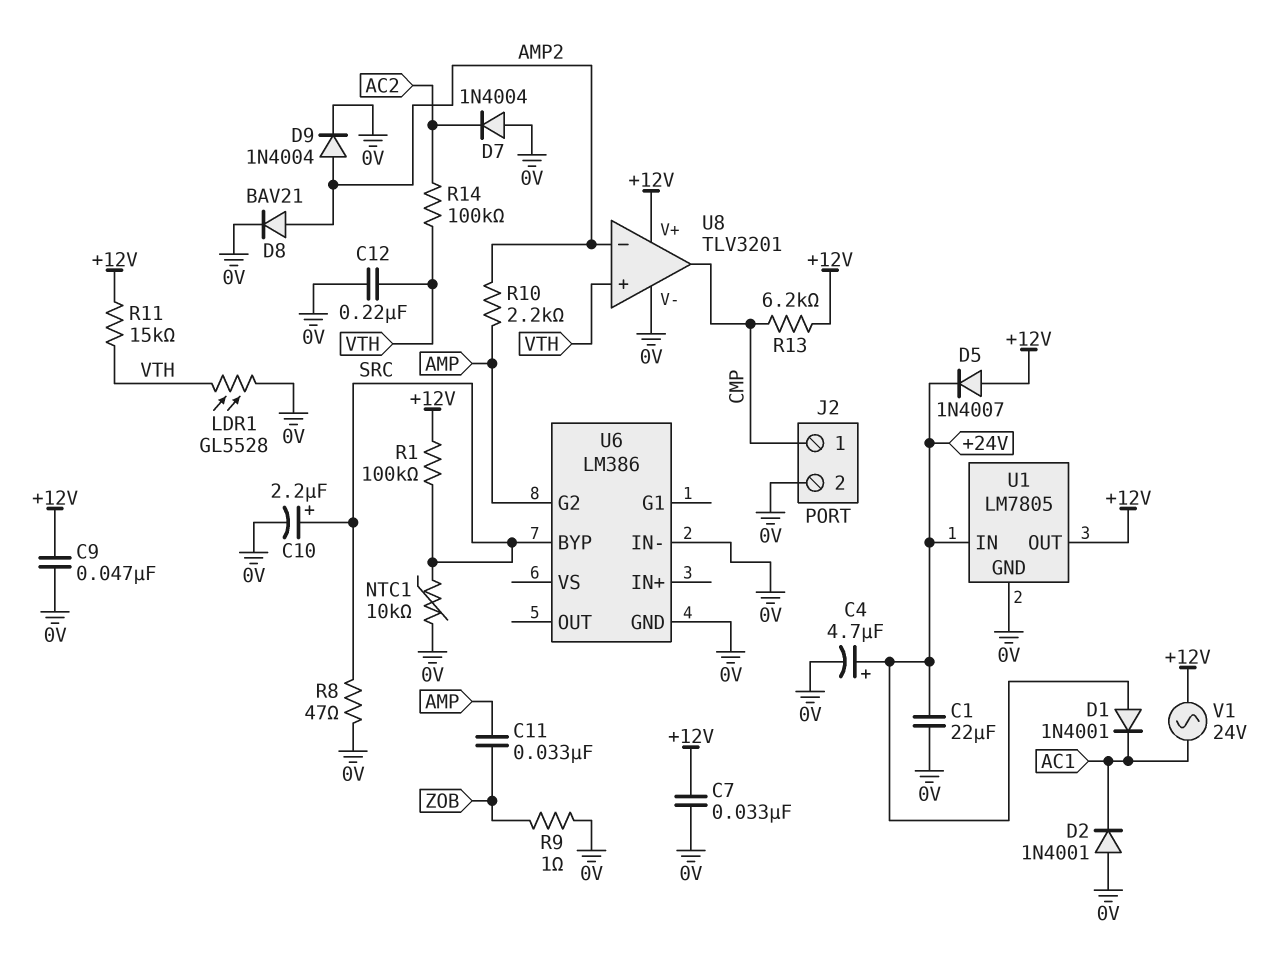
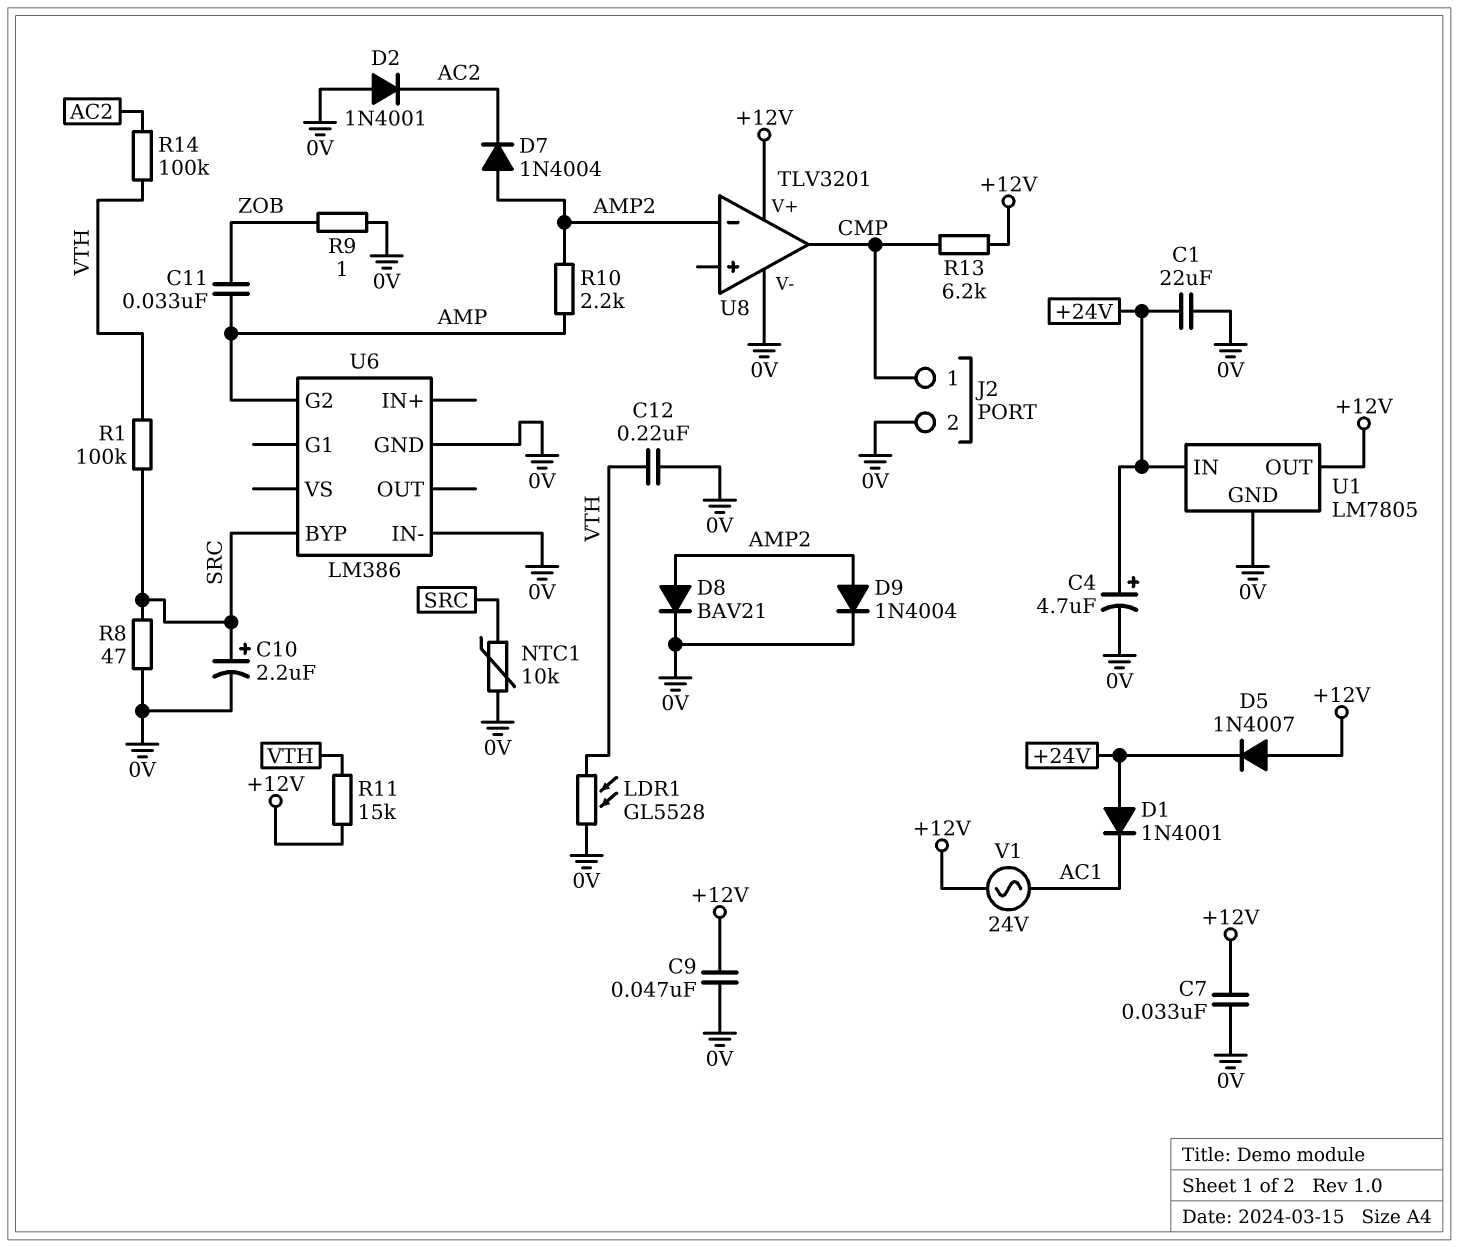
D2: diode 1N4001 (A 0V, K AC1) -> diode 1N4001 (A 0V, K AC2)
D7: diode 1N4004 (A 0V, K AC2) -> diode 1N4004 (A AMP2, K AC2)
R1: 100k (+12V, SRC) -> 100k (SRC, VTH)
U8 pin in+: VTH -> none

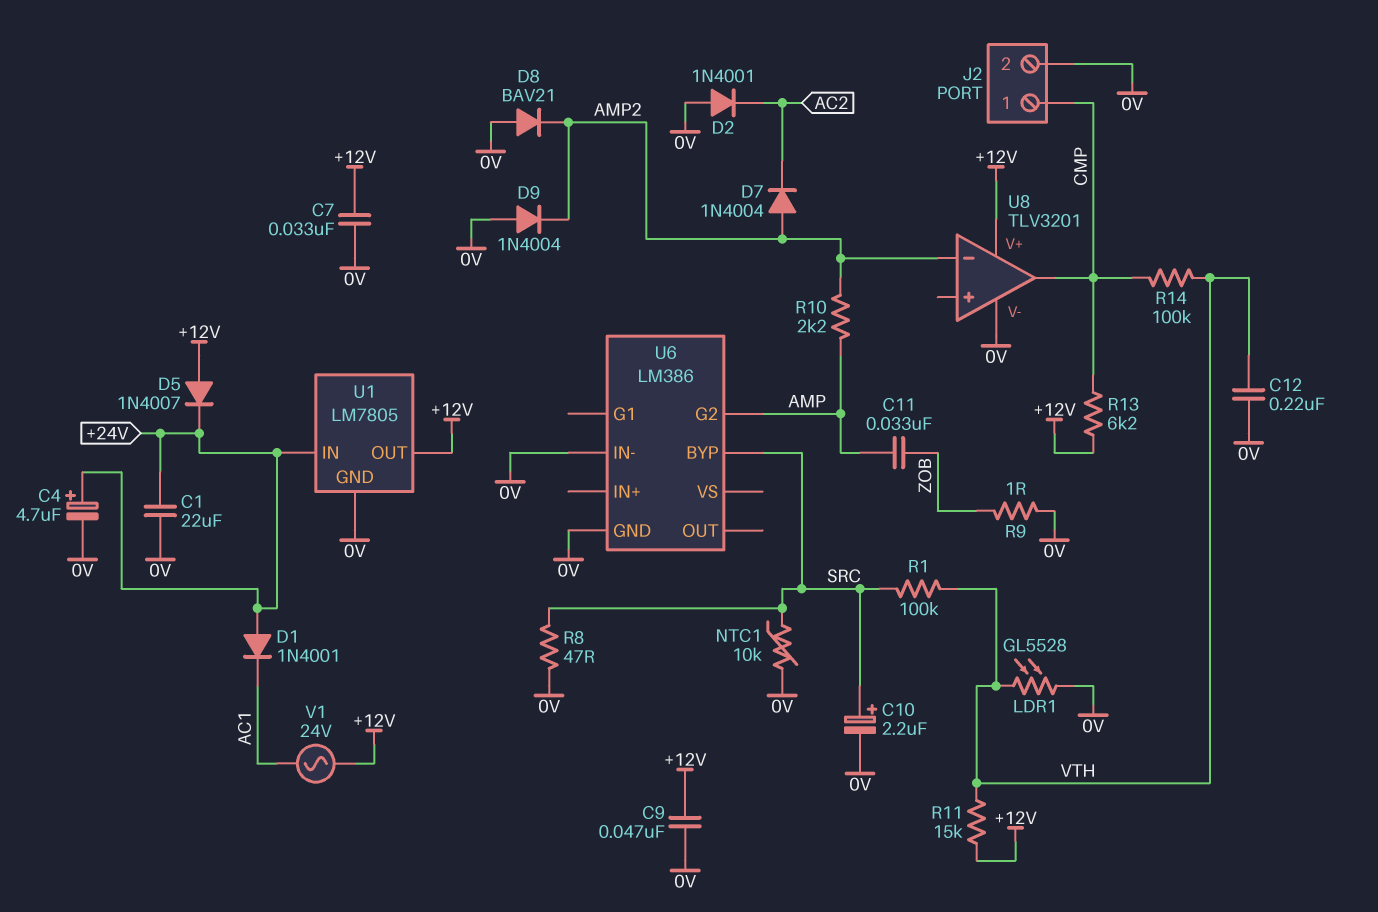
D8: diode BAV21 (A AMP2, K 0V) -> diode BAV21 (A 0V, K AMP2)
D9: diode 1N4004 (A AMP2, K 0V) -> diode 1N4004 (A 0V, K AMP2)
R14: 100k (AC2, VTH) -> 100k (CMP, VTH)

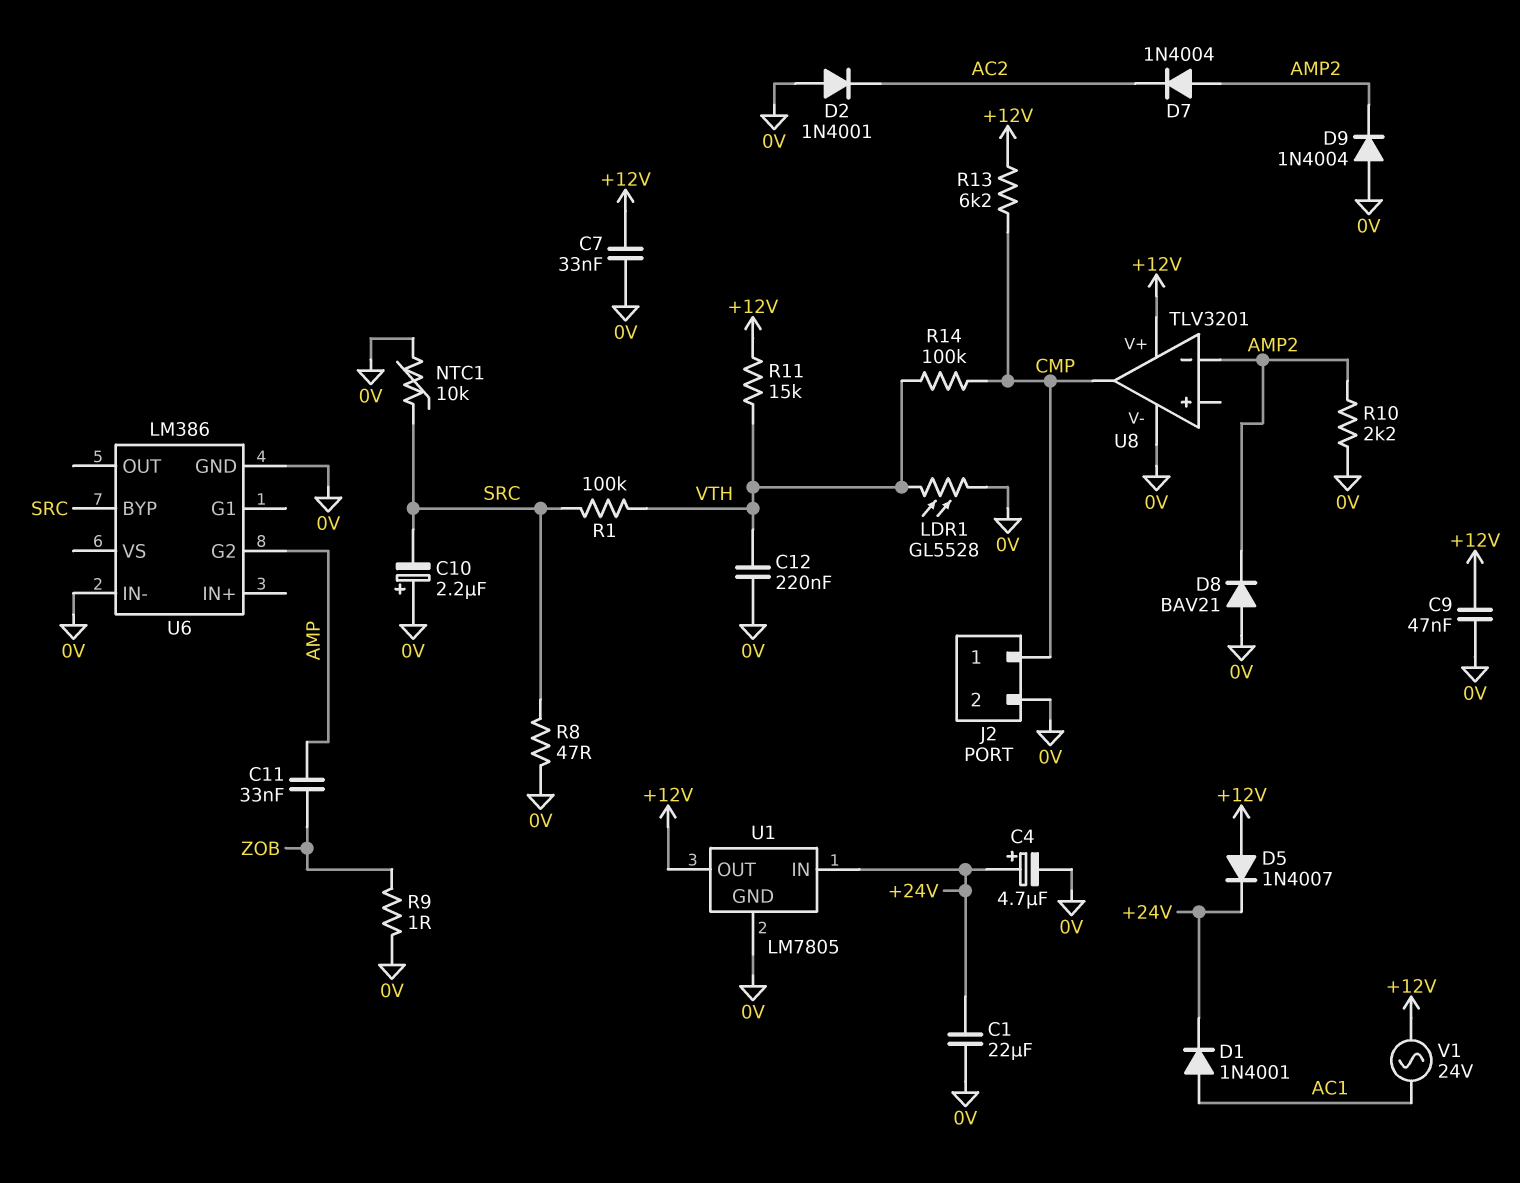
C10: 2.2uF (plus SRC, minus 0V) -> 2.2uF (plus 0V, minus SRC)
D1: diode 1N4001 (A +24V, K AC1) -> diode 1N4001 (A AC1, K +24V)
R10: 2.2k (AMP, AMP2) -> 2.2k (0V, AMP2)

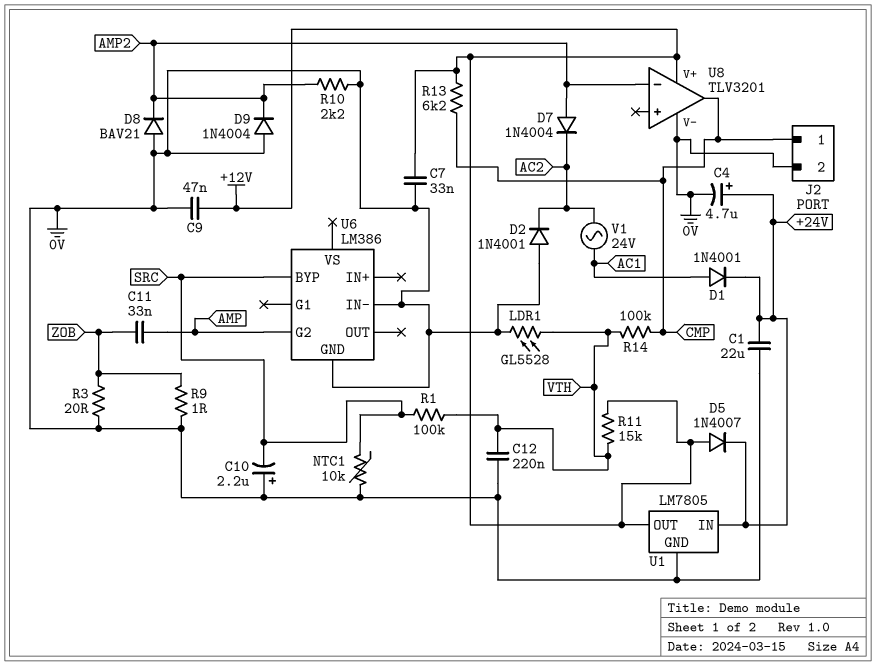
R3: none -> 20 (0V, ZOB)
R8: 47 (0V, SRC) -> none
V1: AC 24V (+12V, AC1) -> AC 24V (AC1, AC2)

